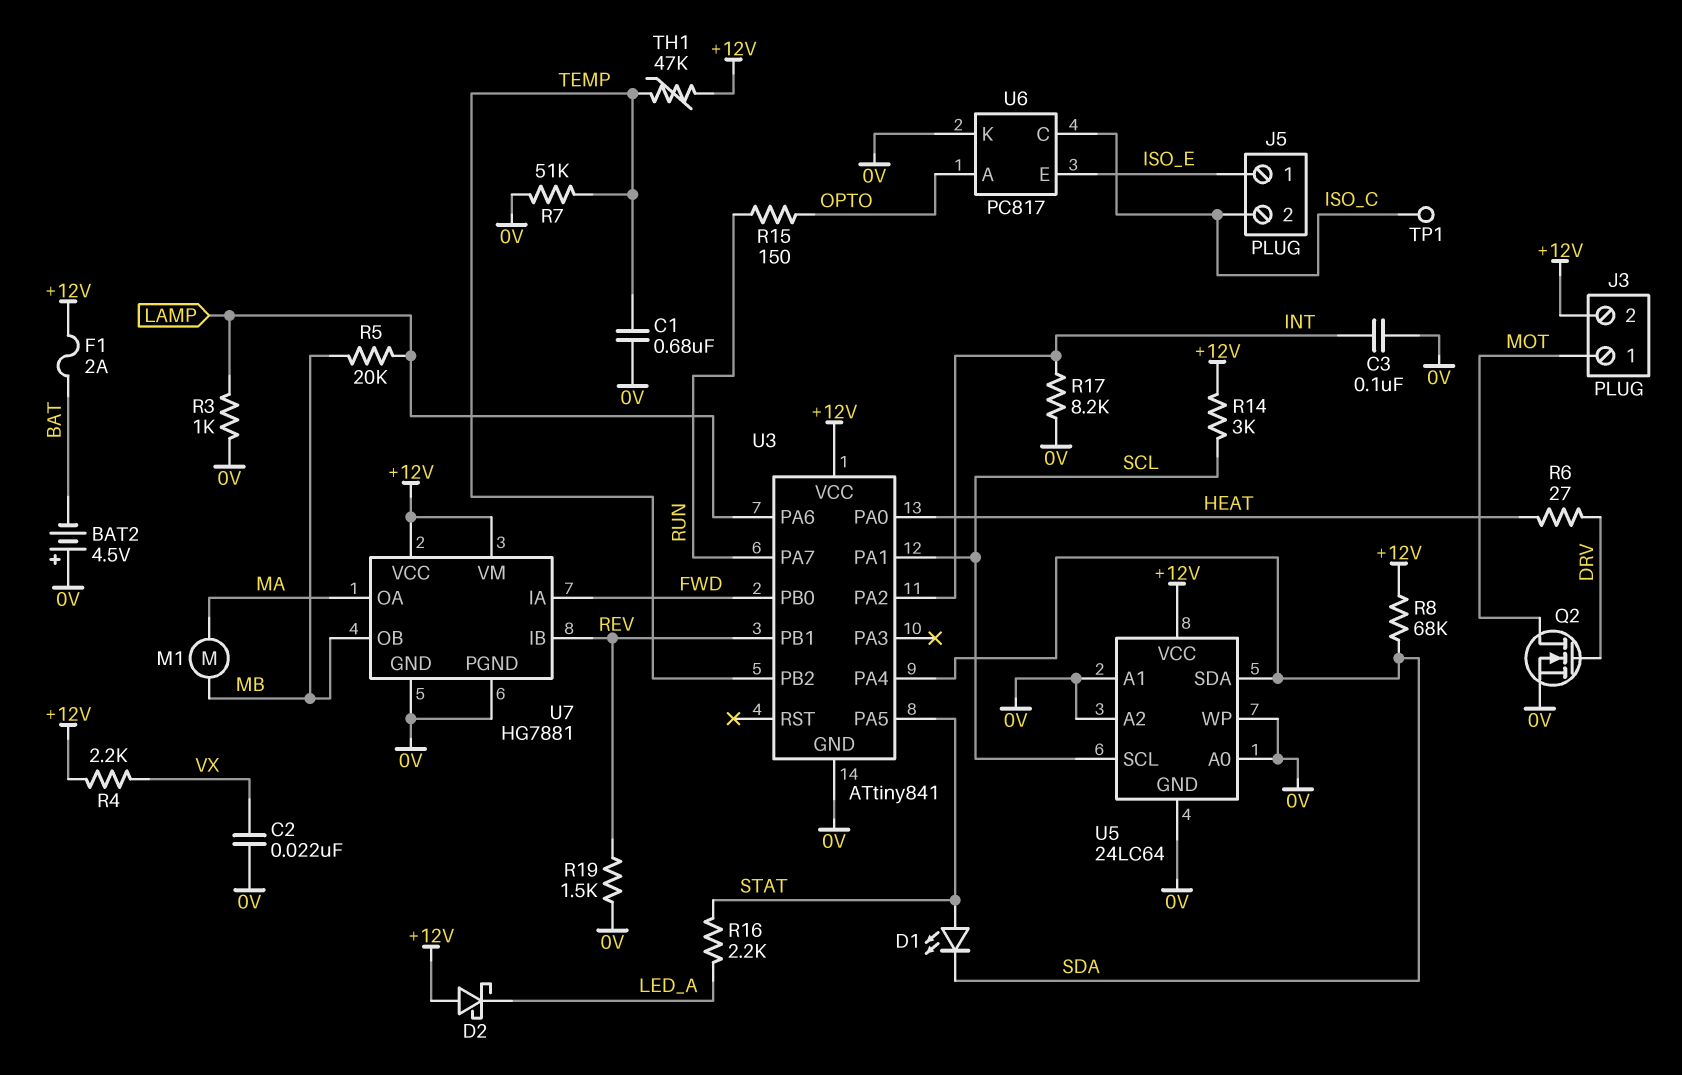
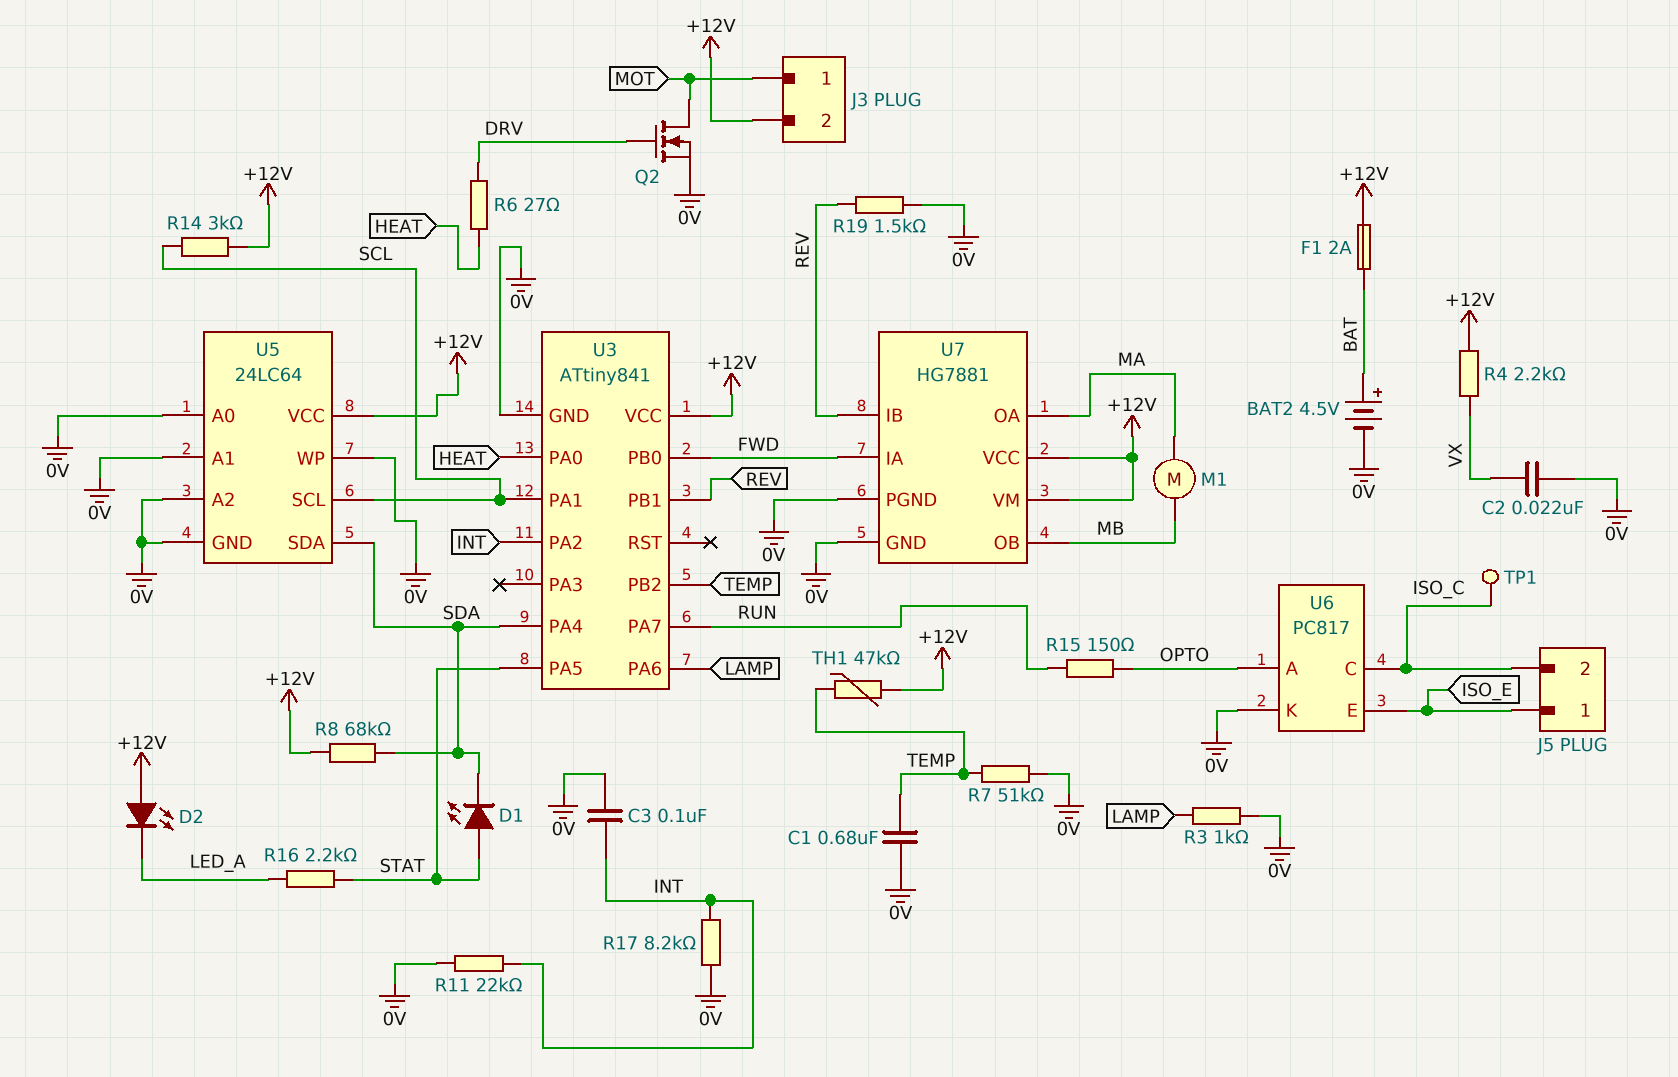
BAT2: 4.5V (plus 0V, minus BAT) -> 4.5V (plus BAT, minus 0V)
D2: schottky (A +12V, K LED_A) -> LED (A +12V, K LED_A)
R5: 20k (LAMP, MB) -> none
R11: none -> 22k (0V, INT)

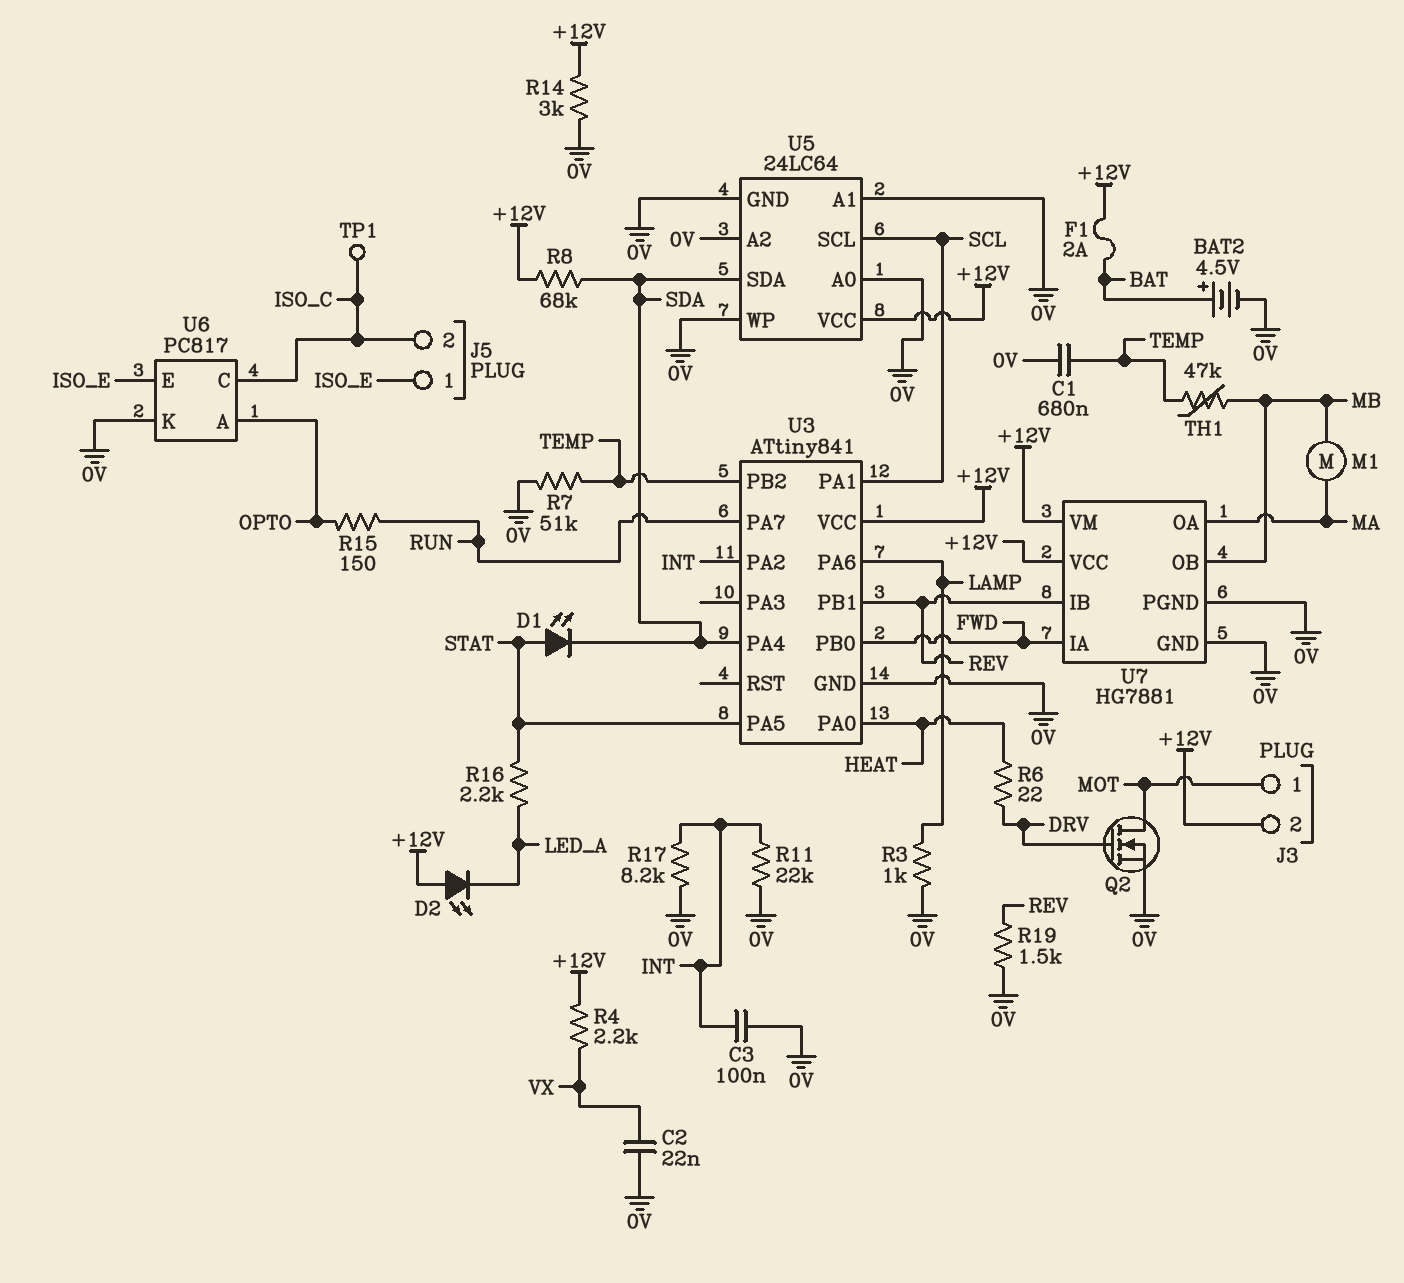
R6: 27 (DRV, HEAT) -> 22 (DRV, HEAT)
R14: 3k (+12V, SCL) -> 3k (+12V, 0V)
TH1: 47k (+12V, TEMP) -> 47k (MB, TEMP)

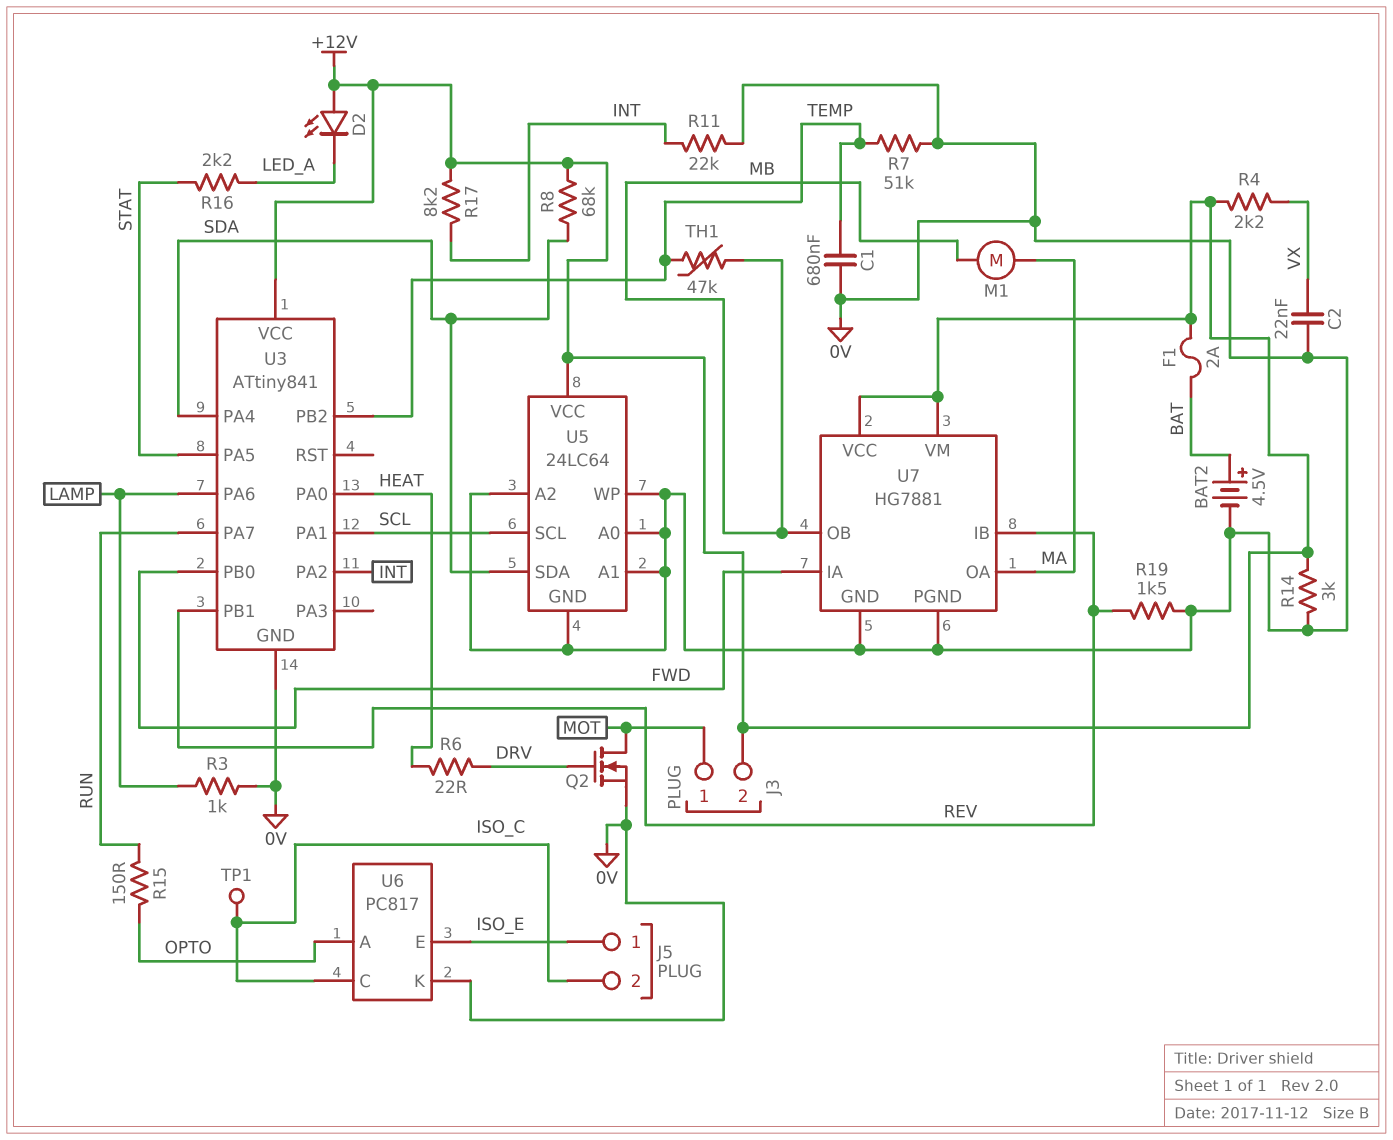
C3: 100nF (0V, INT) -> none
D1: LED (A STAT, K SDA) -> none
R17: 8.2k (0V, INT) -> 8.2k (+12V, INT)

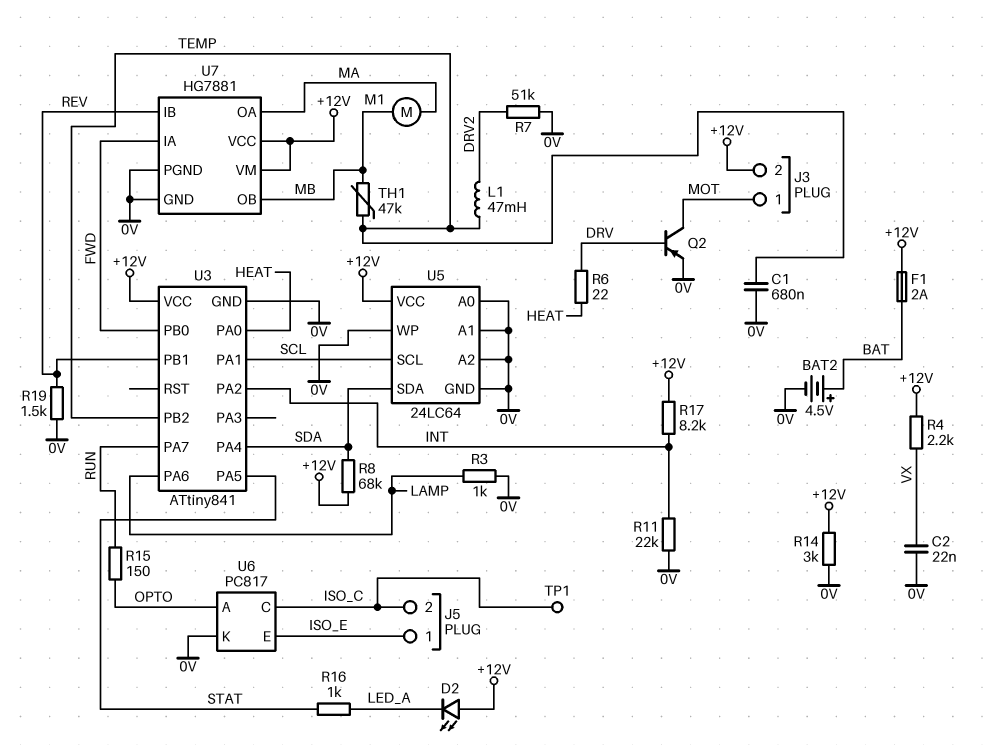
L1: none -> 47mH (DRV2, TEMP)
Q2: NMOS (G DRV, D MOT, S 0V) -> PNP (B DRV, C MOT, E 0V)
R7: 51k (0V, TEMP) -> 51k (0V, DRV2)
R16: 2.2k (LED_A, STAT) -> 1k (LED_A, STAT)

